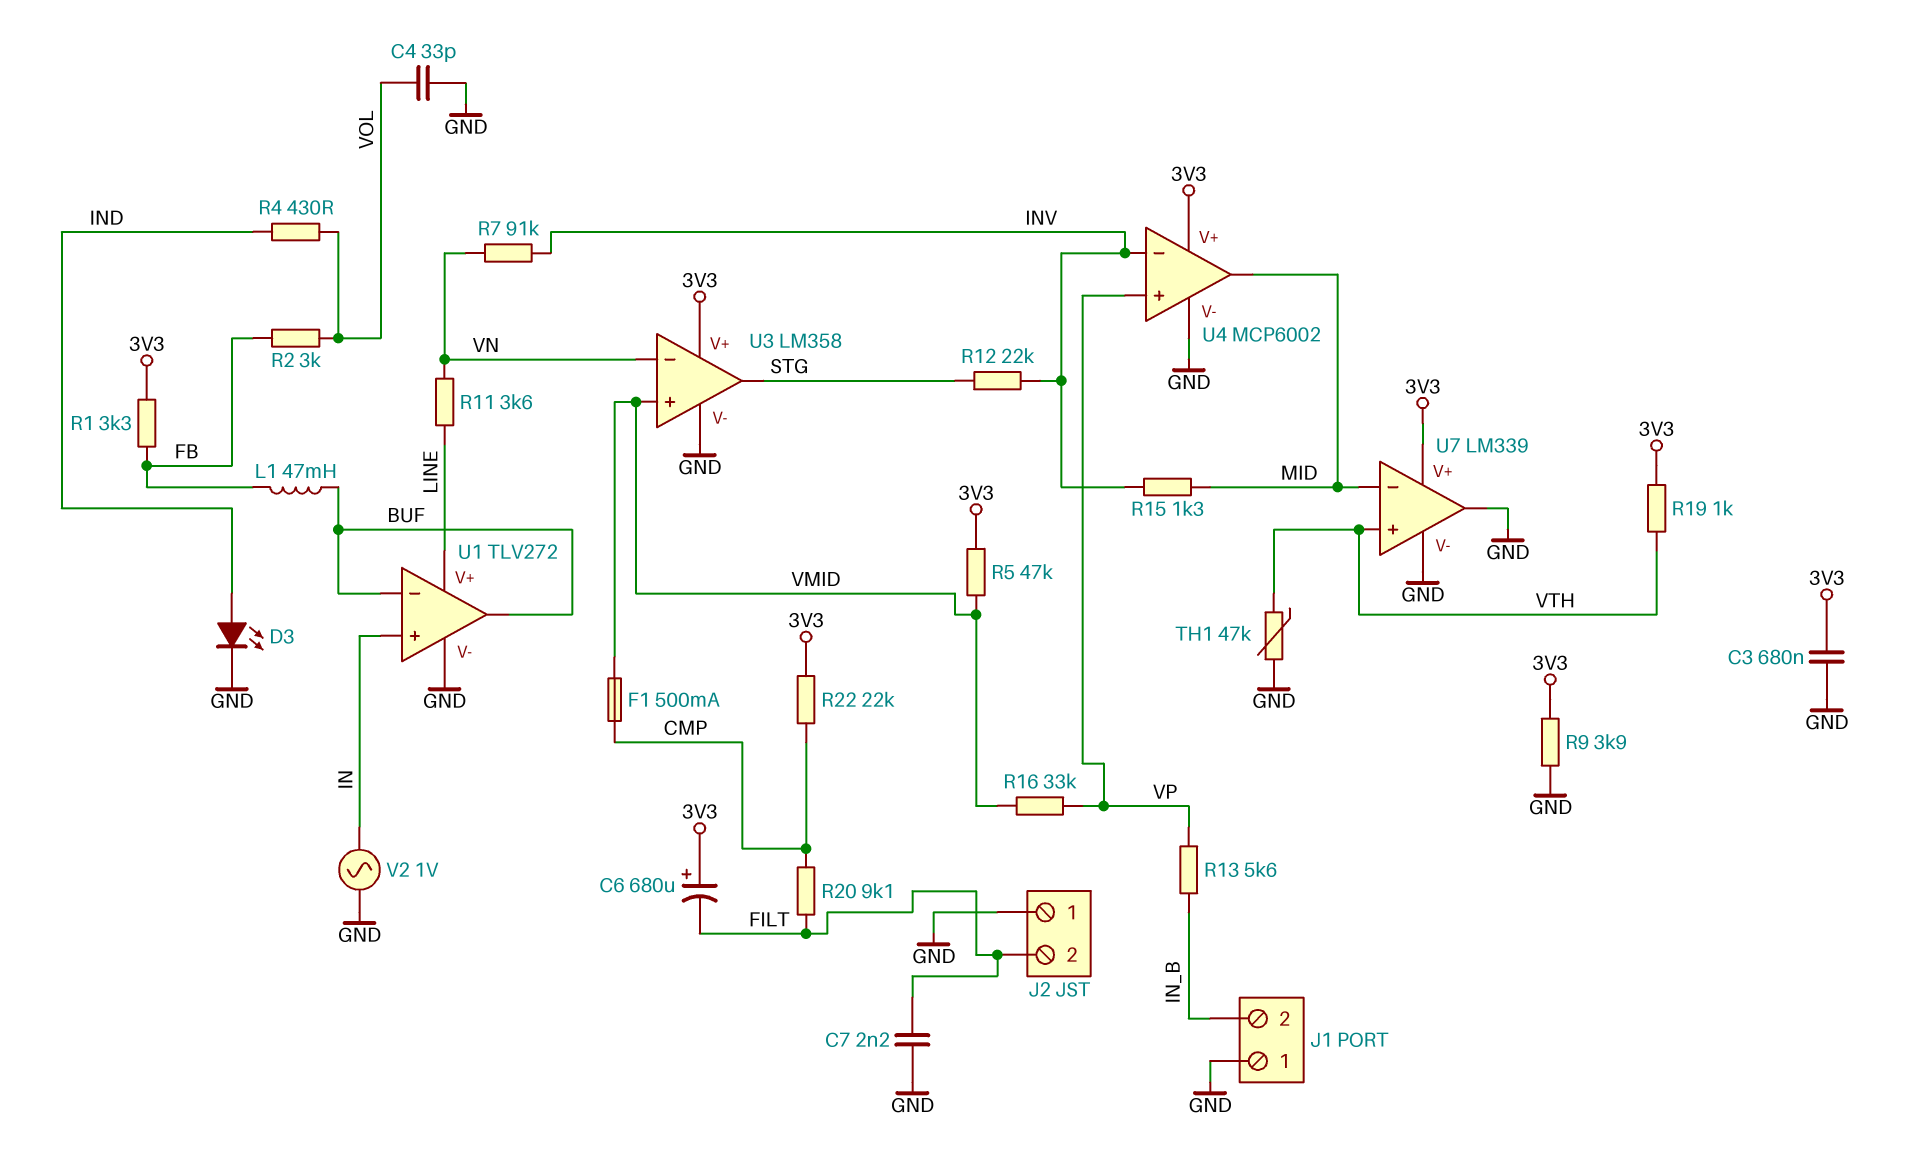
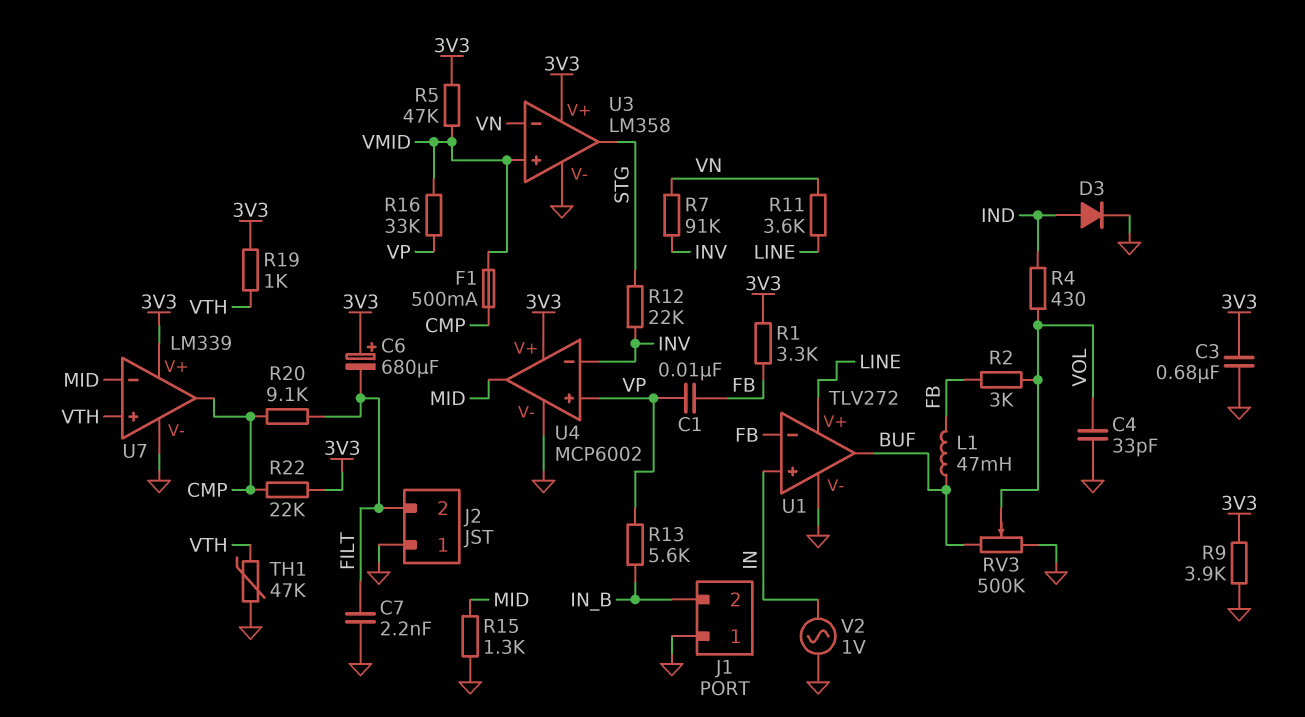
C1: none -> 10nF (FB, VP)
D3: LED (A IND, K GND) -> diode (A IND, K GND)
R15: 1.3k (INV, MID) -> 1.3k (GND, MID)
RV3: none -> 500k (BUF, GND, wiper VOL)
U1 pin in-: BUF -> FB
U7 pin out: GND -> CMP

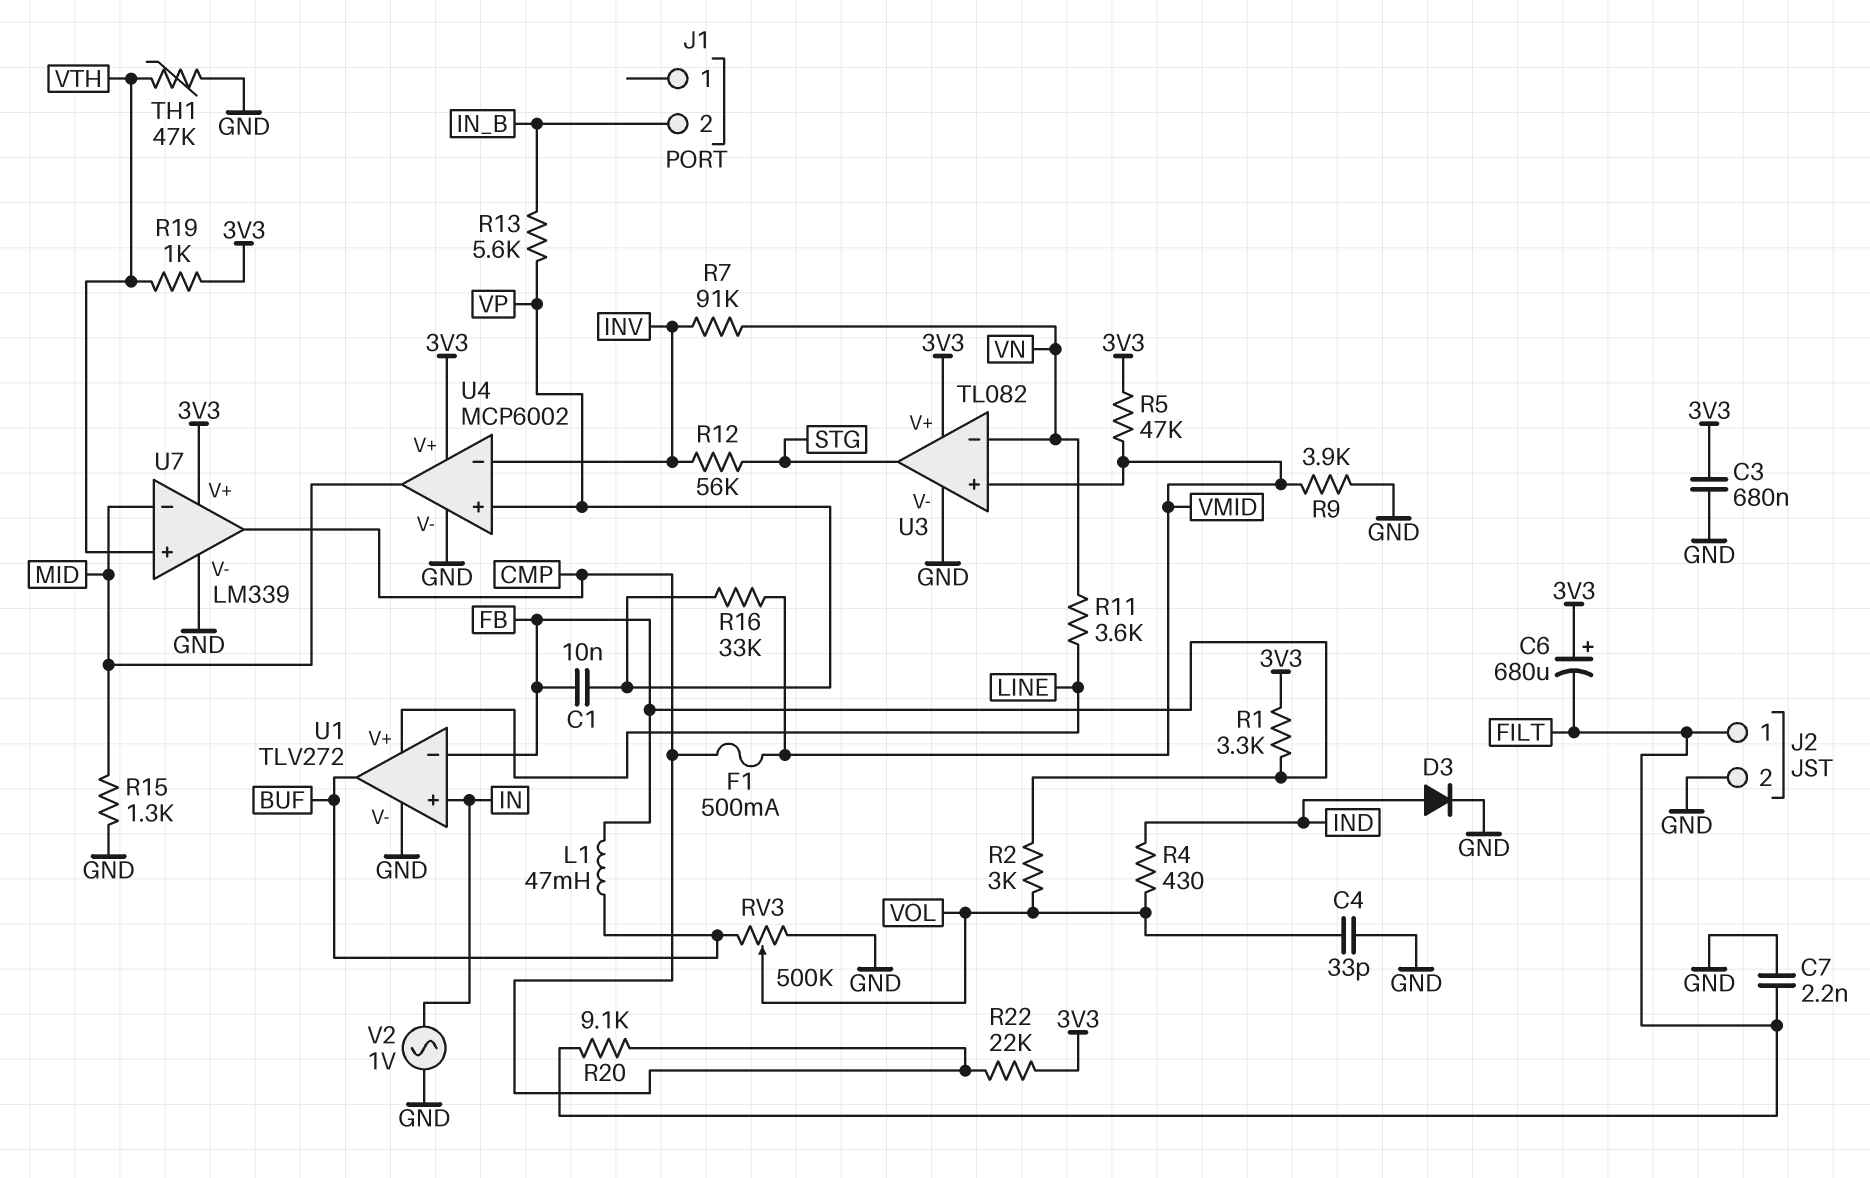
J1 pin 1: GND -> none
J2 pin 1: GND -> FILT
J2 pin 2: FILT -> GND
R9: 3.9k (3V3, GND) -> 3.9k (GND, VMID)
R12: 22k (INV, STG) -> 56k (INV, STG)
U3: LM358 -> TL082

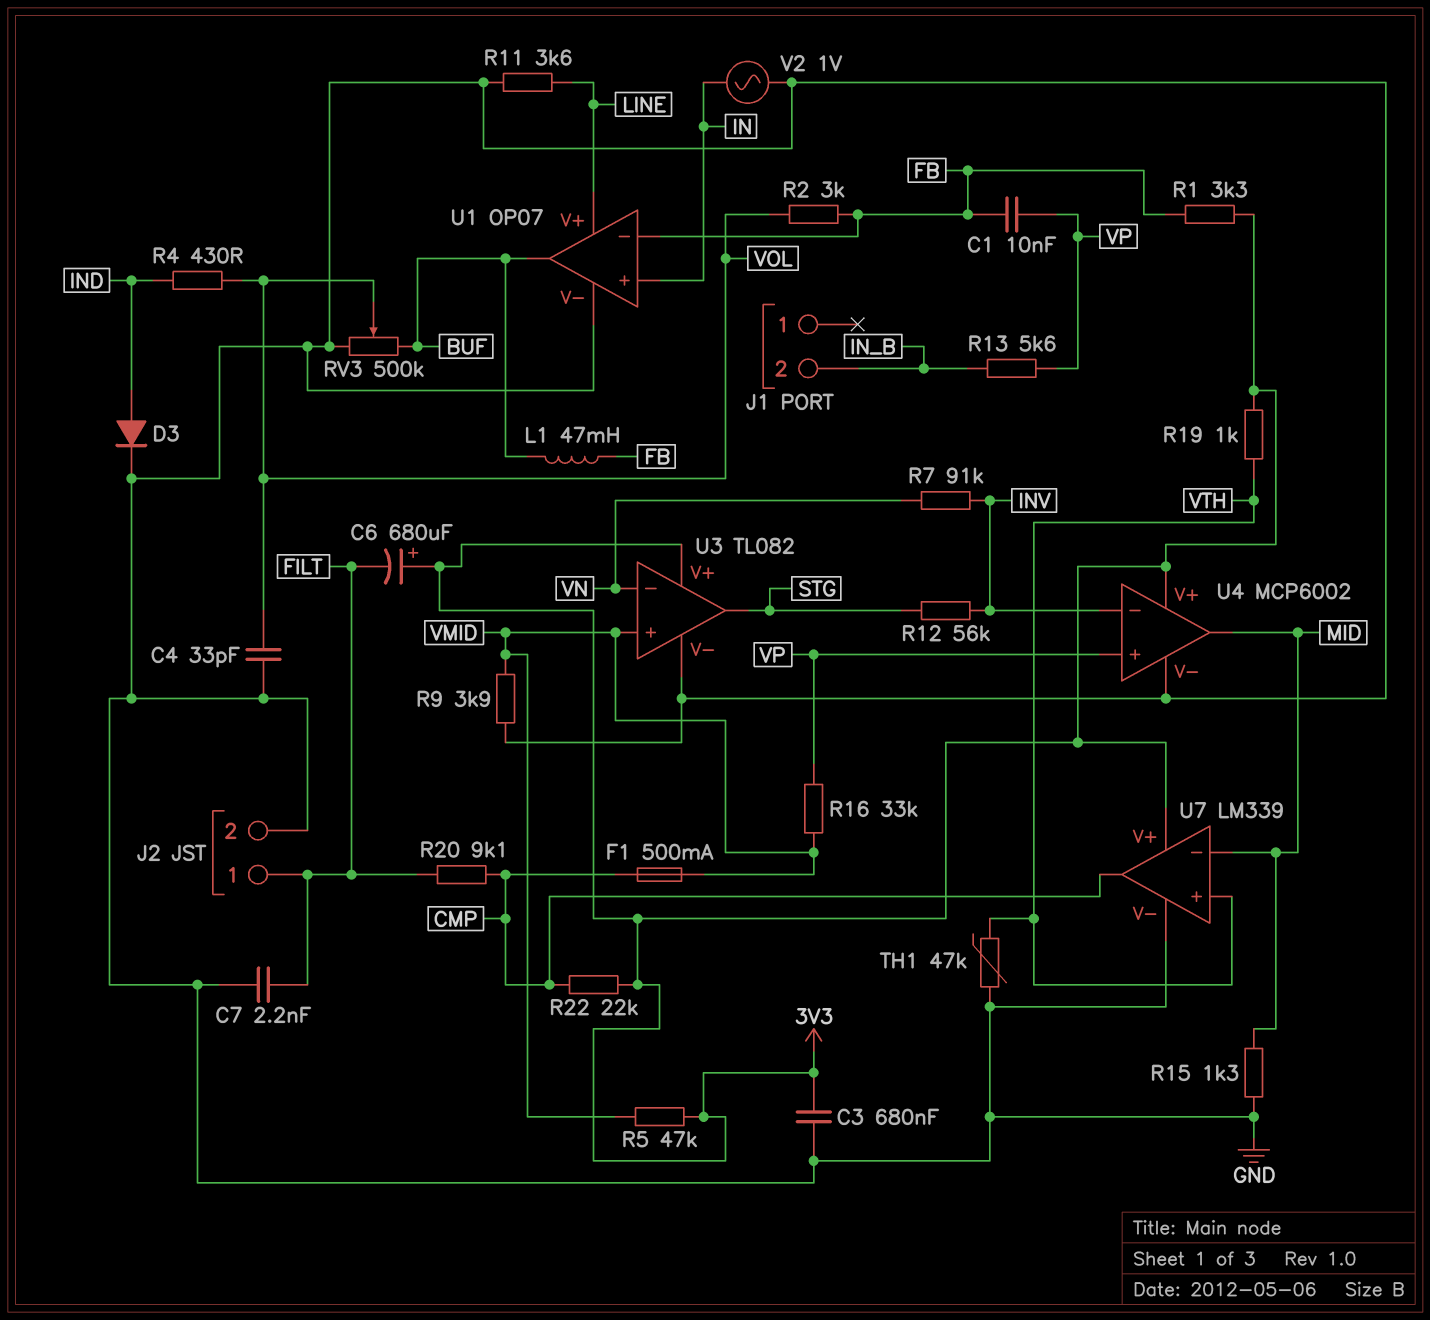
R11: 3.6k (LINE, VN) -> 3.6k (GND, LINE)
U1: TLV272 -> OP07

